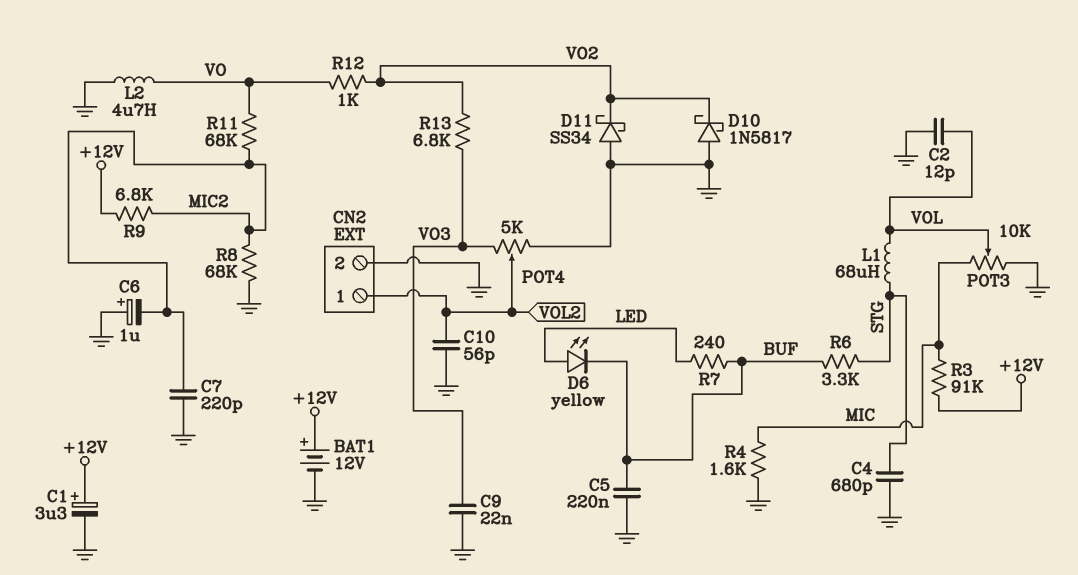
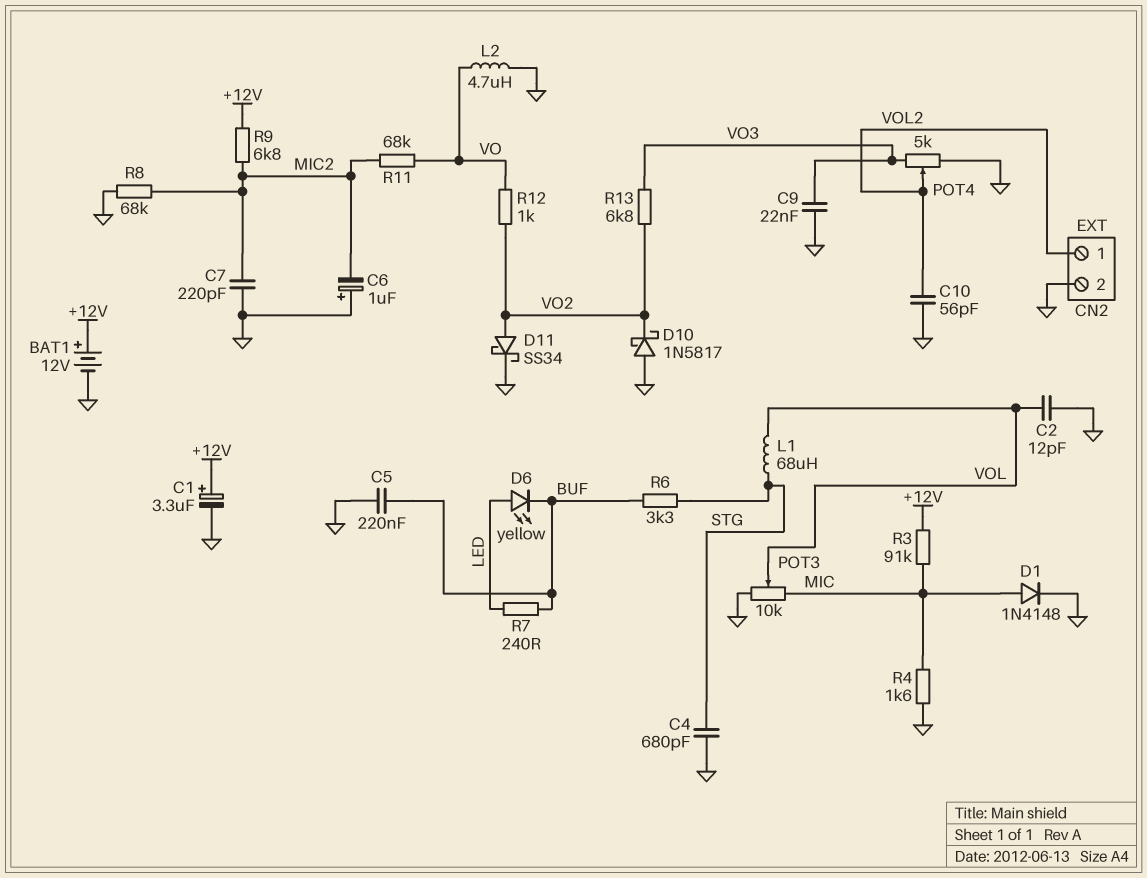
D1: none -> diode 1N4148 (A MIC, K GND)
D11: schottky SS34 (A GND, K VO2) -> schottky SS34 (A VO2, K GND)

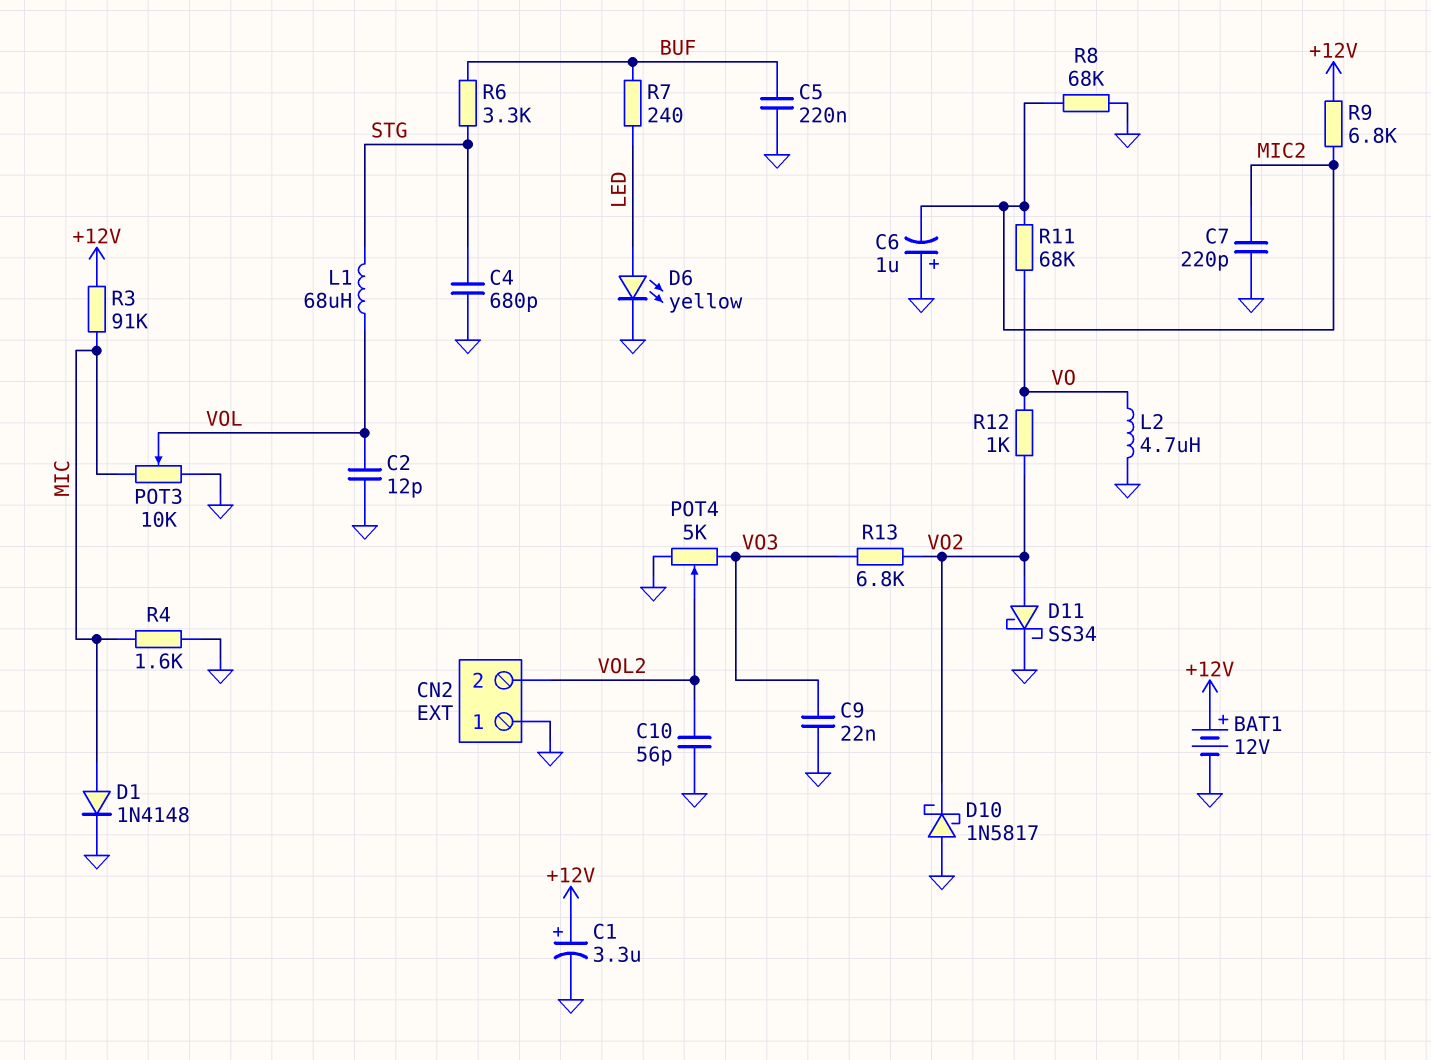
CN2 pin 1: VOL2 -> GND
CN2 pin 2: GND -> VOL2
D6: LED yellow (A LED, K BUF) -> LED yellow (A LED, K GND)

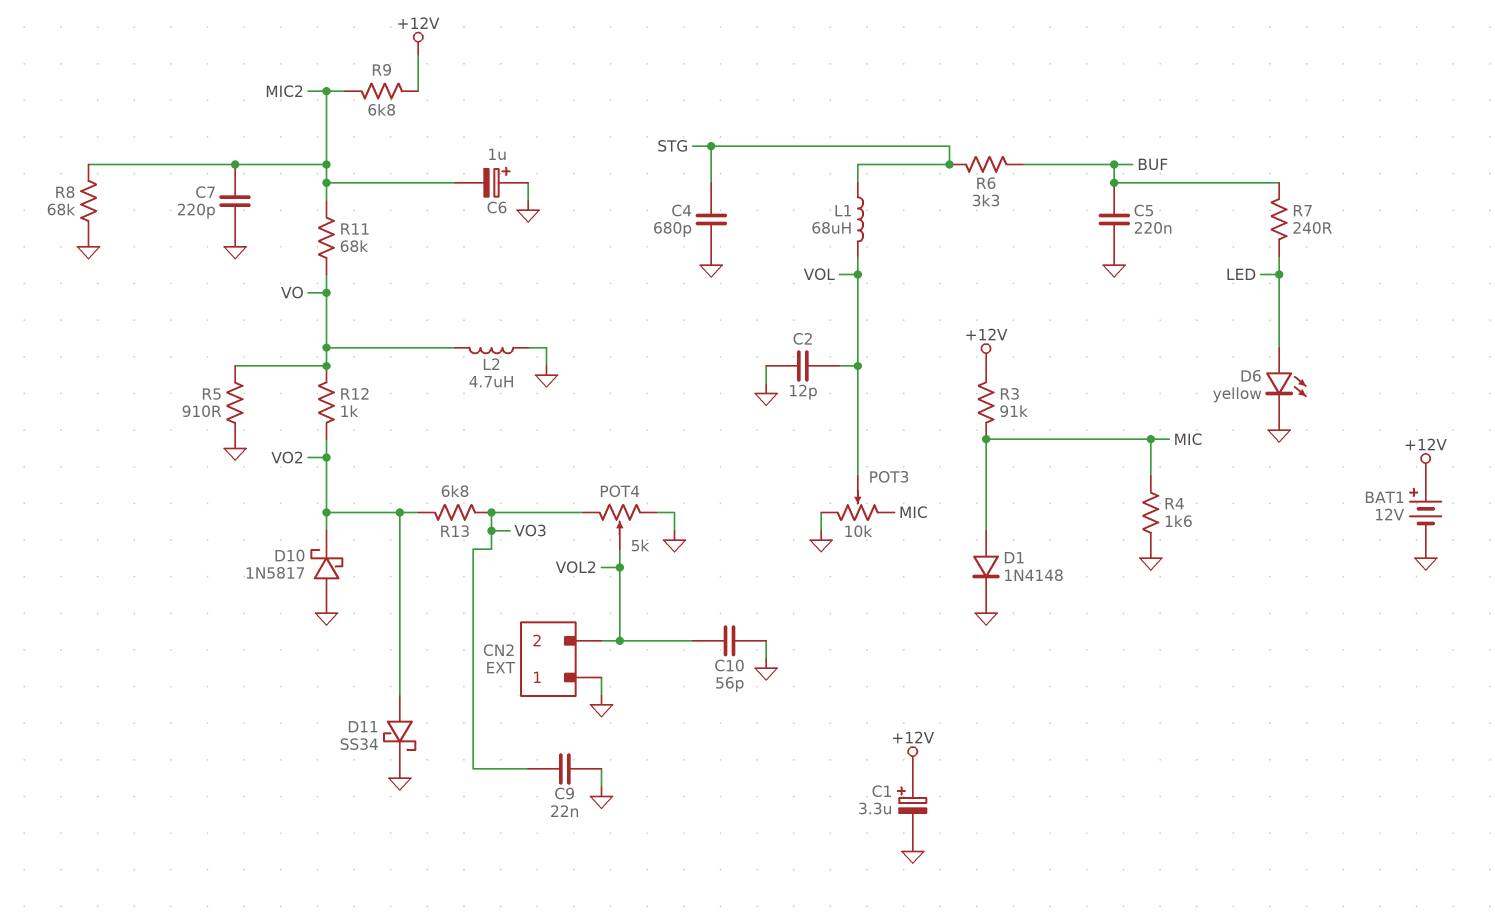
R5: none -> 910 (GND, VO)

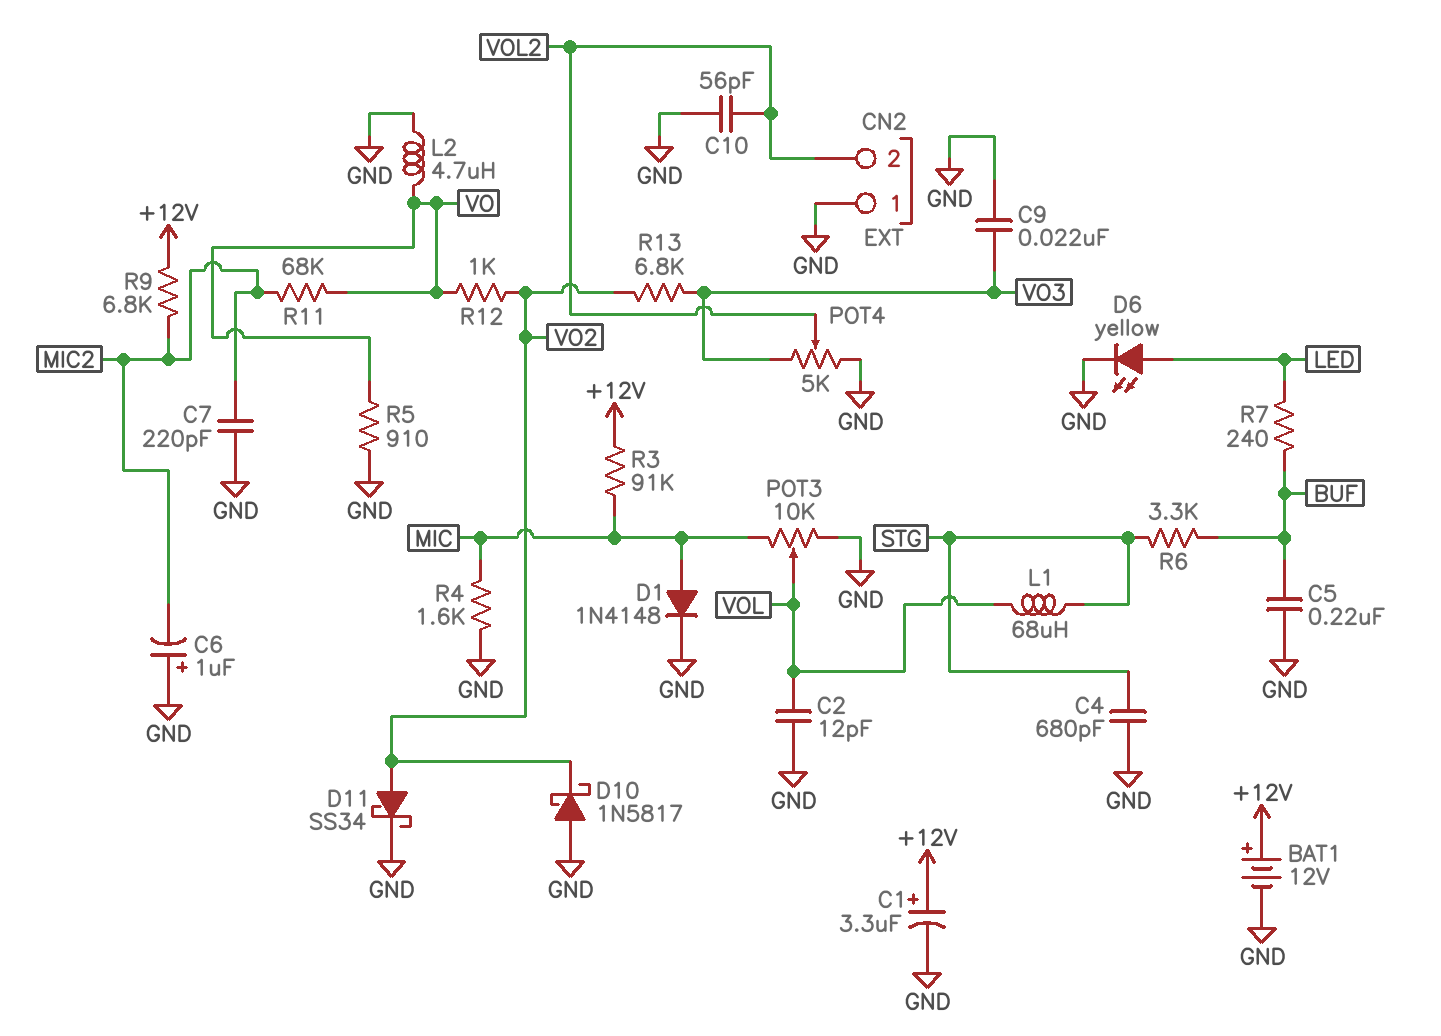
R8: 68k (GND, MIC2) -> none

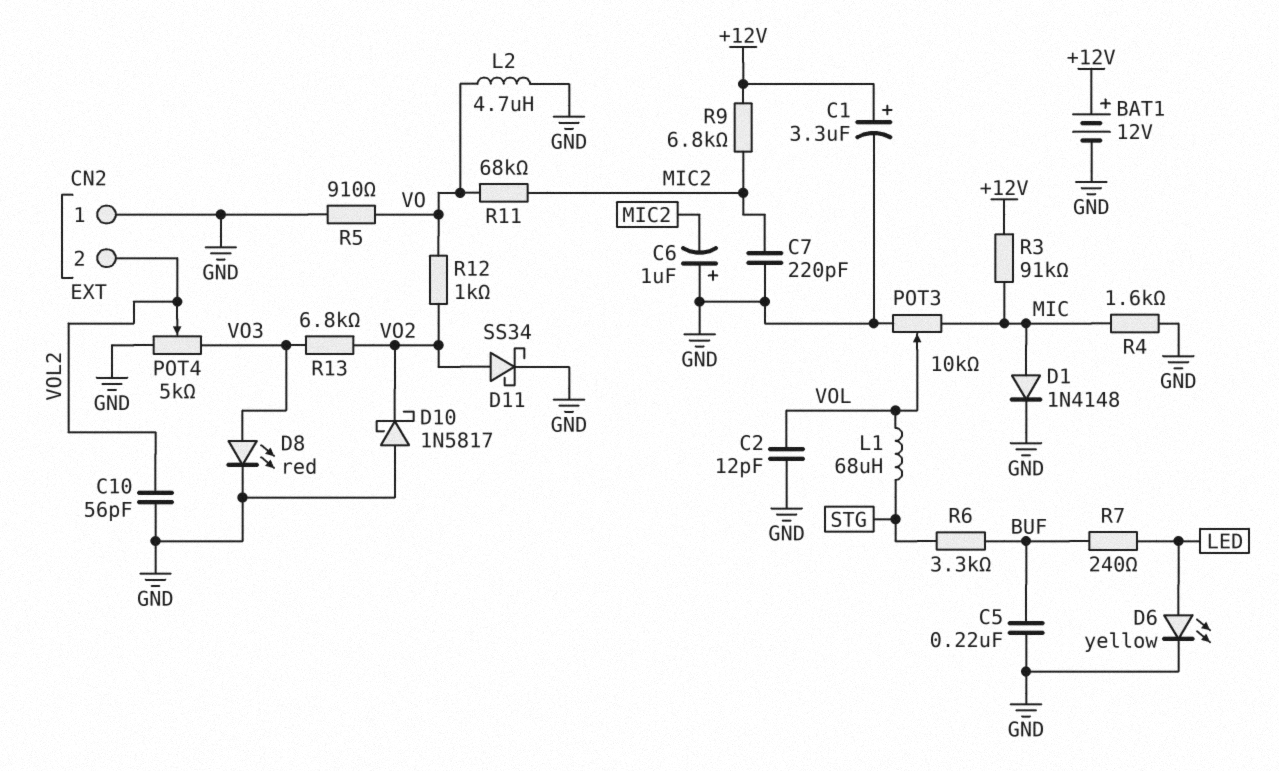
C4: 680pF (GND, STG) -> none
C9: 22nF (GND, VO3) -> none
D8: none -> LED red (A VO3, K GND)

